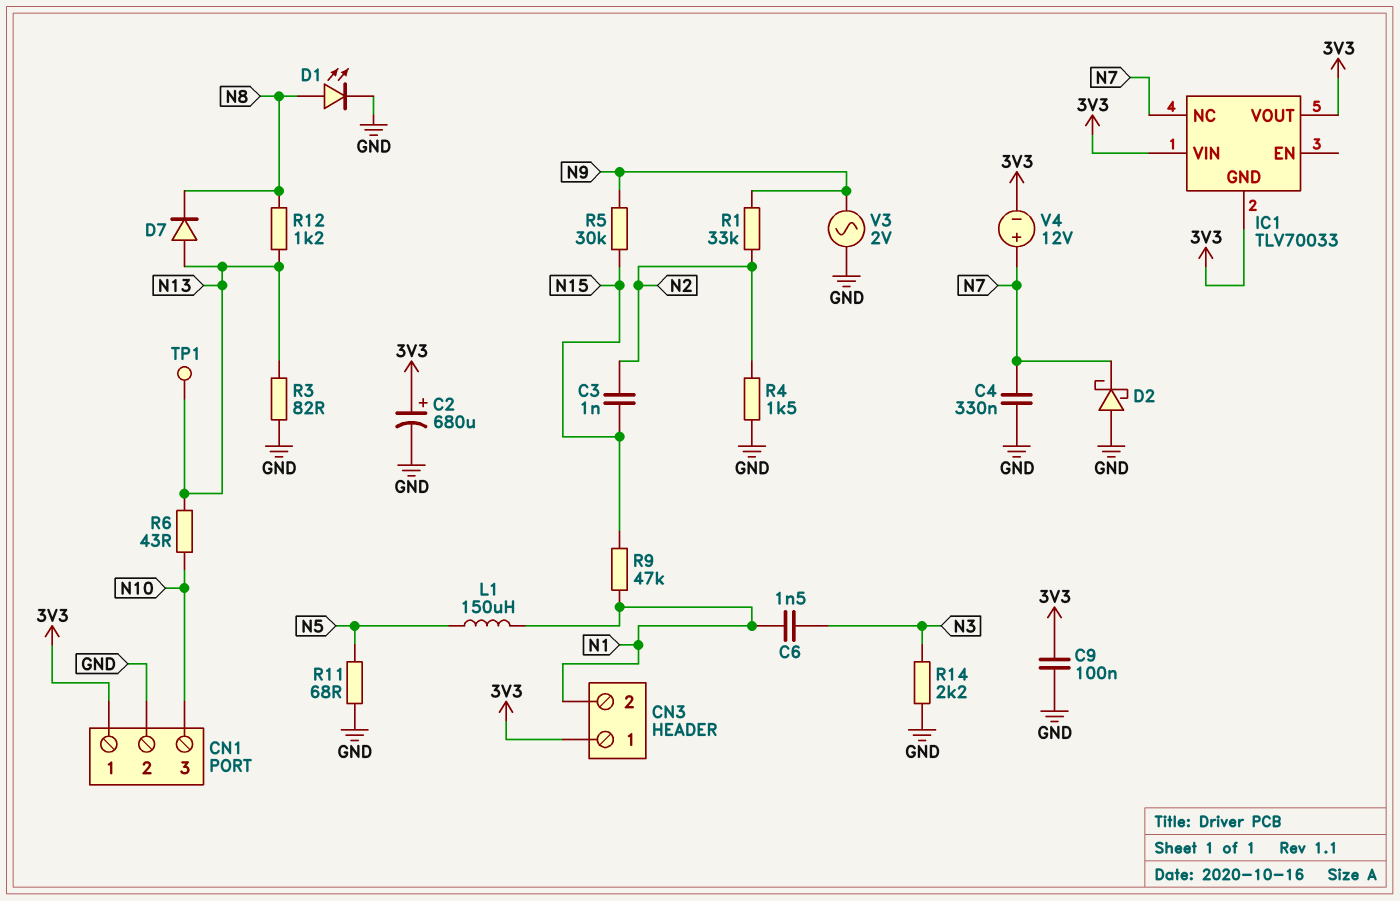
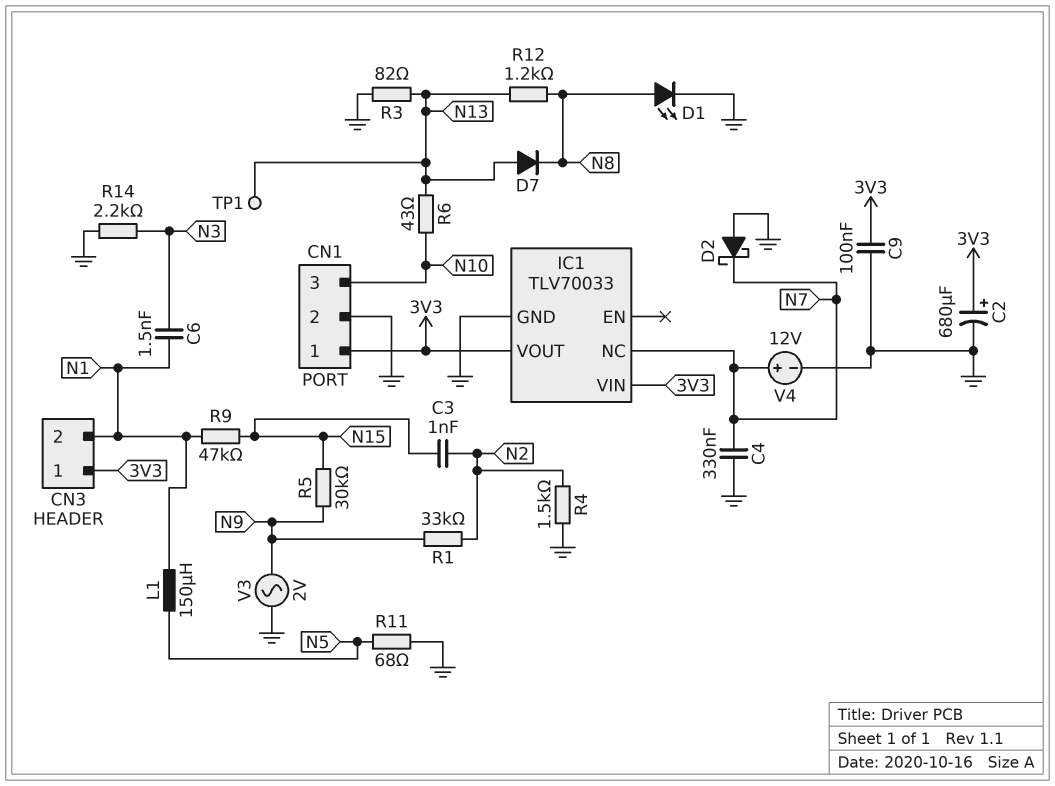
IC1 pin GND: 3V3 -> GND
V4: 12V (plus N7, minus 3V3) -> 12V (plus N7, minus GND)

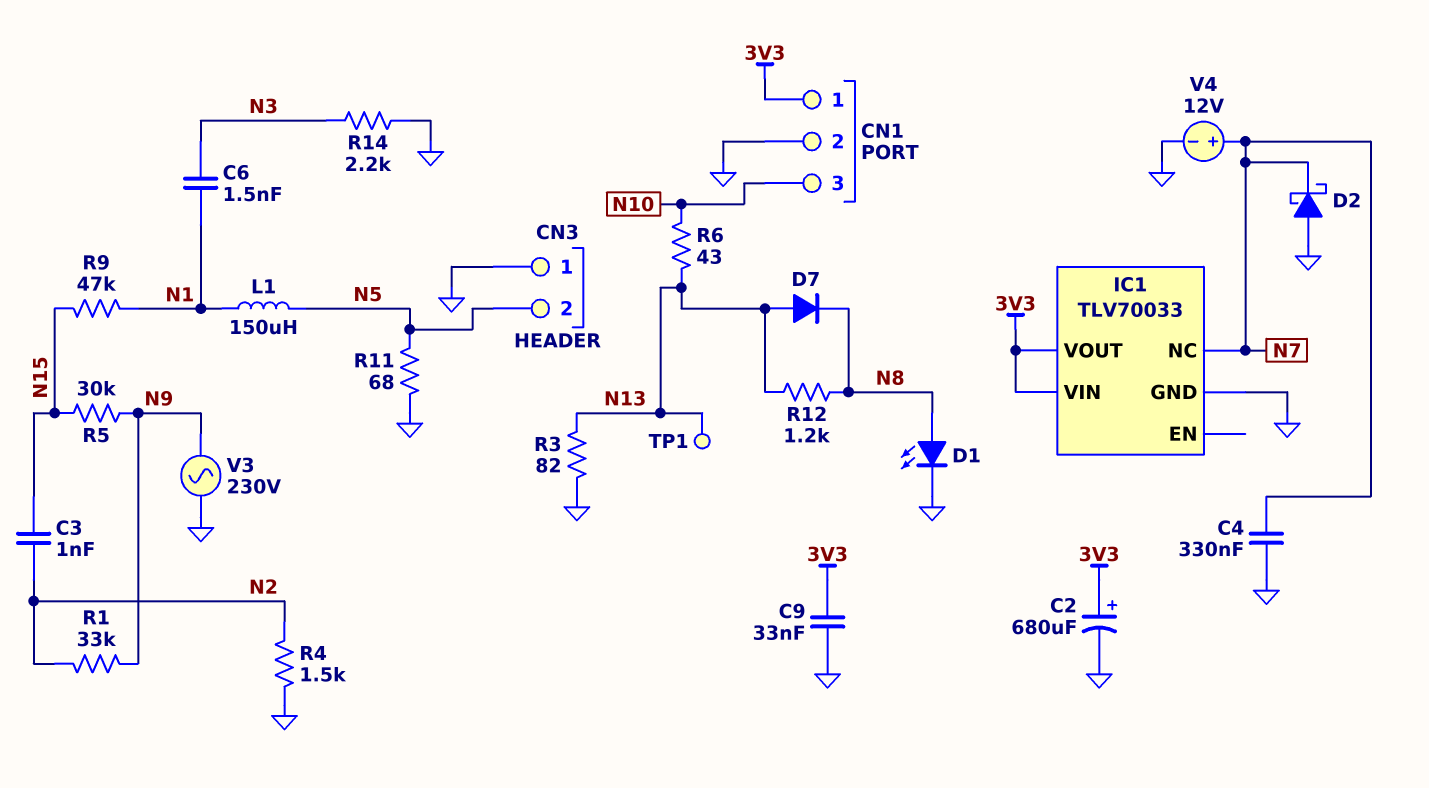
C9: 100nF (3V3, GND) -> 33nF (3V3, GND)
CN3 pin 1: 3V3 -> GND
CN3 pin 2: N1 -> N5
V3: AC 2V (GND, N9) -> AC 230V (GND, N9)

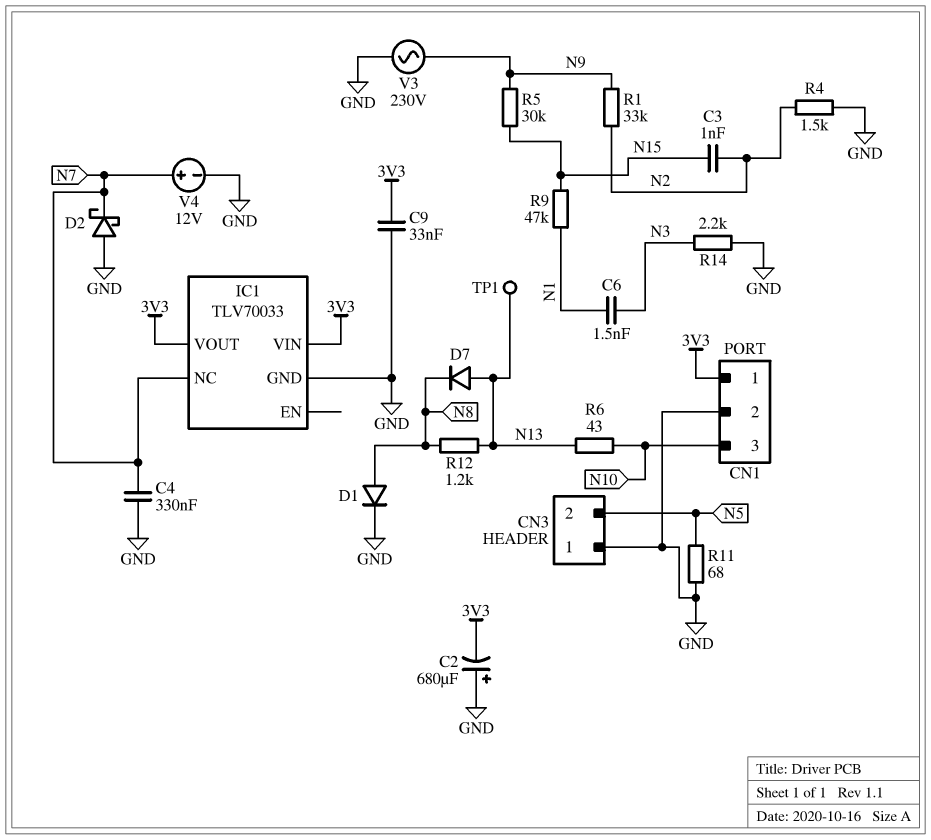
C2: 680uF (plus 3V3, minus GND) -> 680uF (plus GND, minus 3V3)
D1: LED (A N8, K GND) -> diode (A N8, K GND)
L1: 150uH (N1, N5) -> none
R3: 82 (GND, N13) -> none

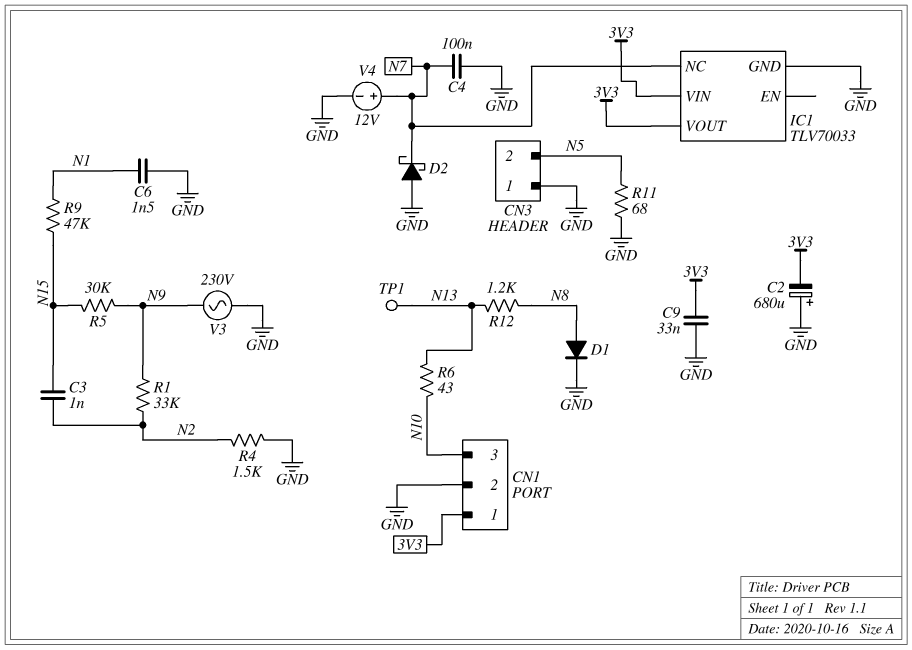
C4: 330nF (GND, N7) -> 100nF (GND, N7)
C6: 1.5nF (N1, N3) -> 1.5nF (GND, N1)
D7: diode (A N13, K N8) -> none
R14: 2.2k (GND, N3) -> none

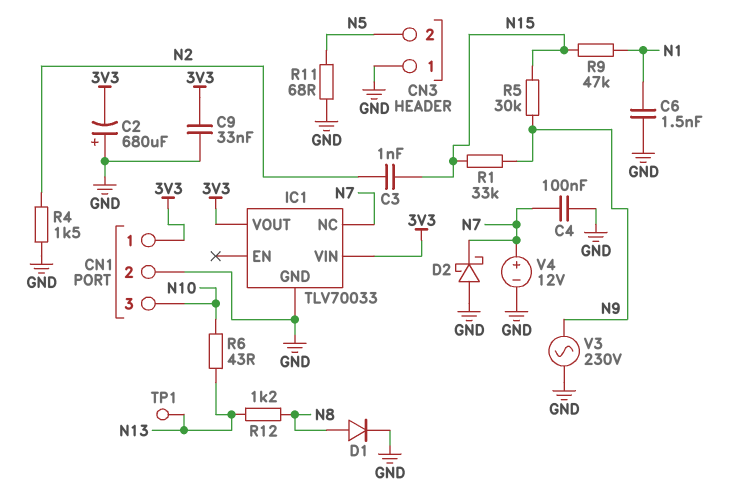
R1: 33k (N2, N9) -> 33k (N9, N15)

